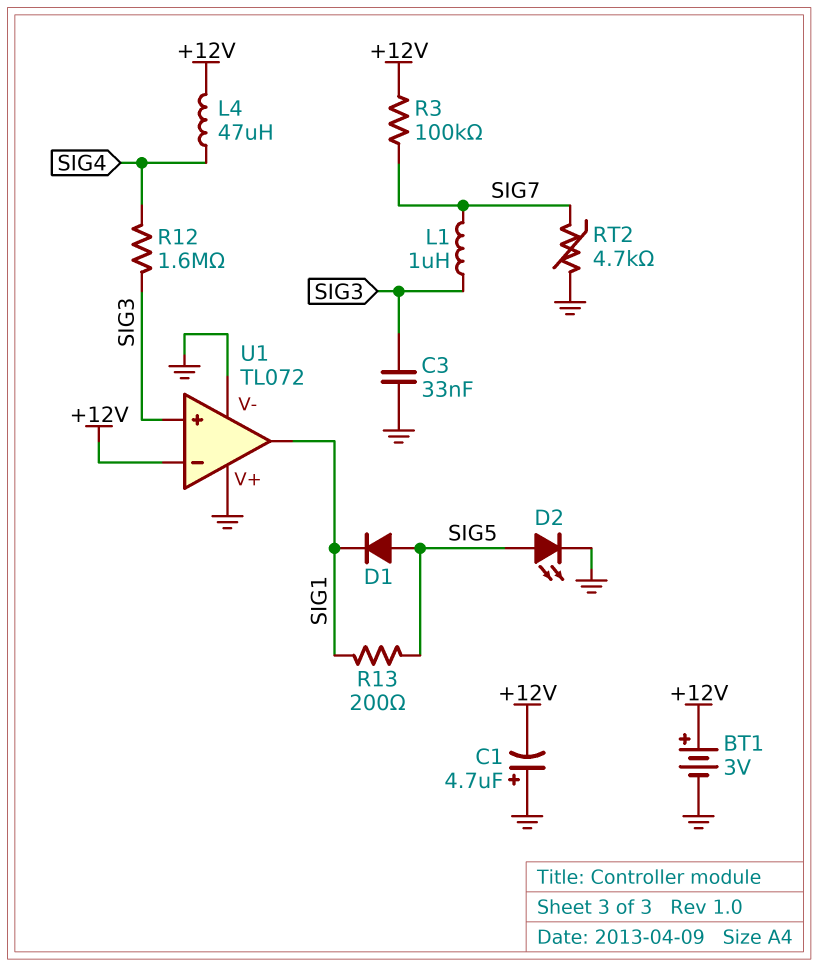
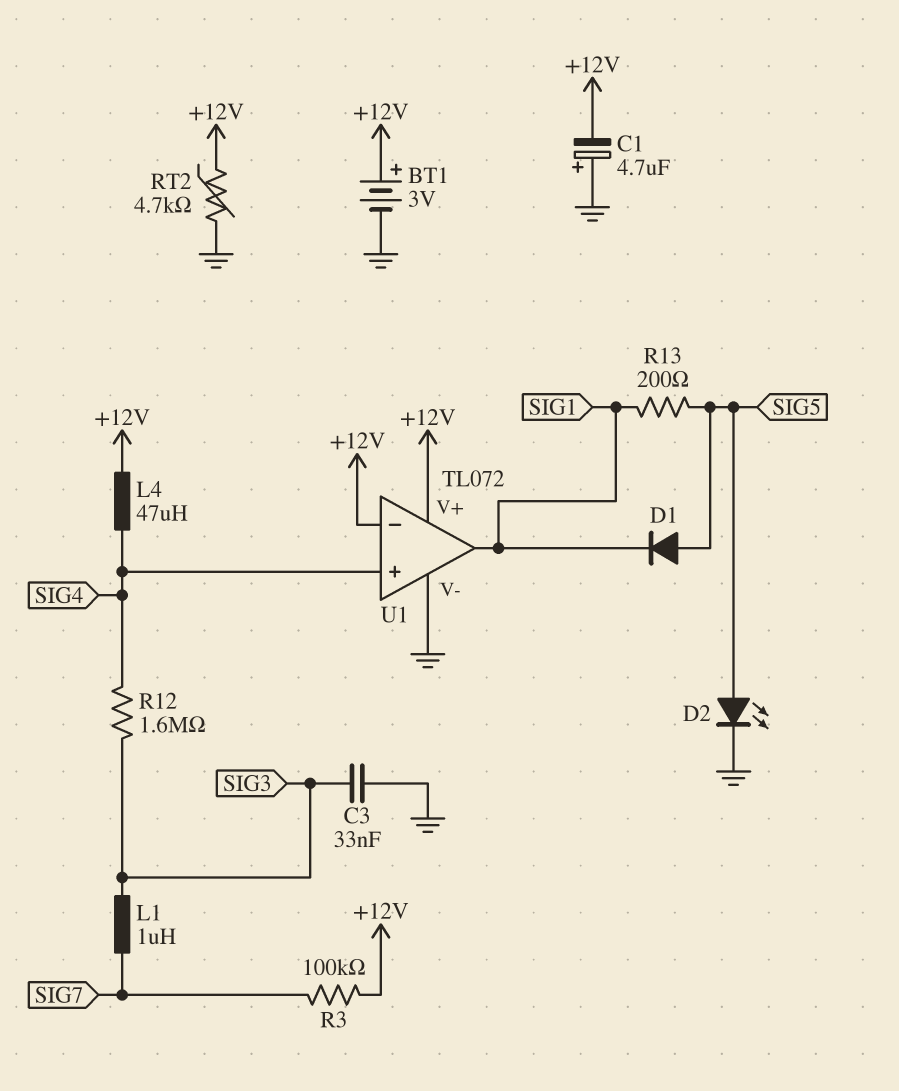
RT2: 4.7k (GND, SIG7) -> 4.7k (+12V, GND)
U1 pin V+: GND -> +12V
U1 pin in+: SIG3 -> SIG4

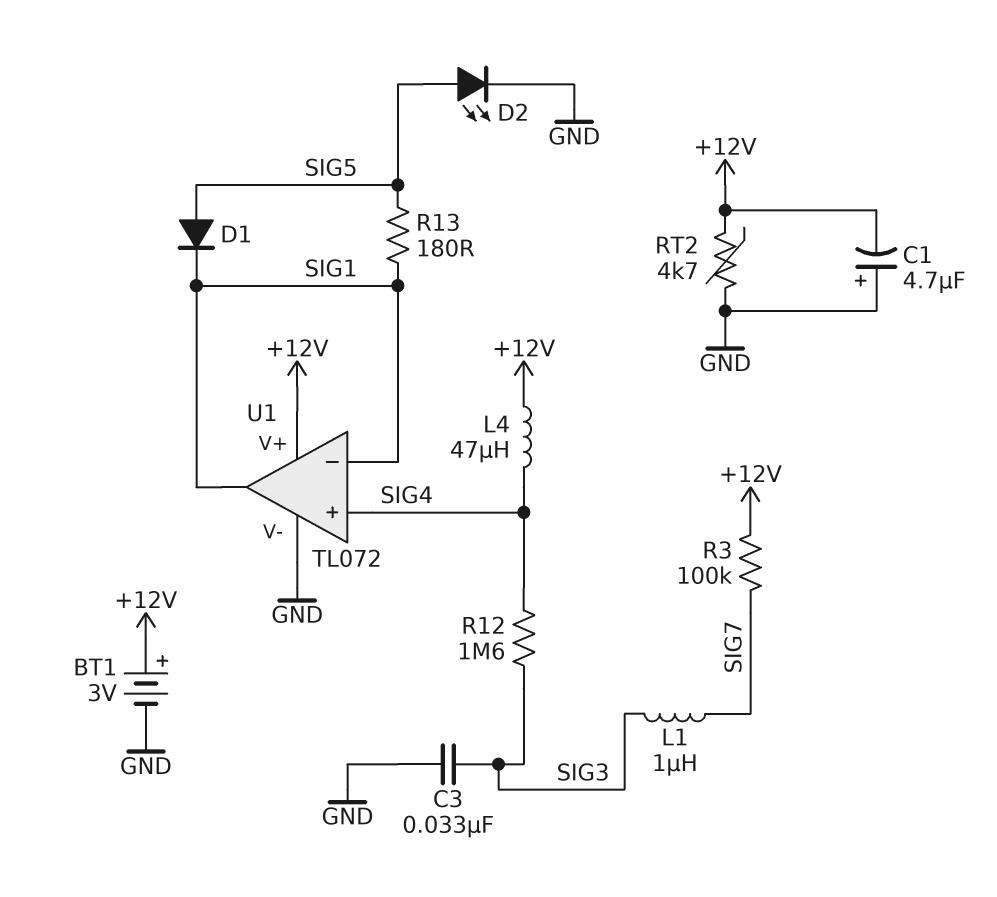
R13: 200 (SIG1, SIG5) -> 180 (SIG1, SIG5)
U1 pin in-: +12V -> SIG1

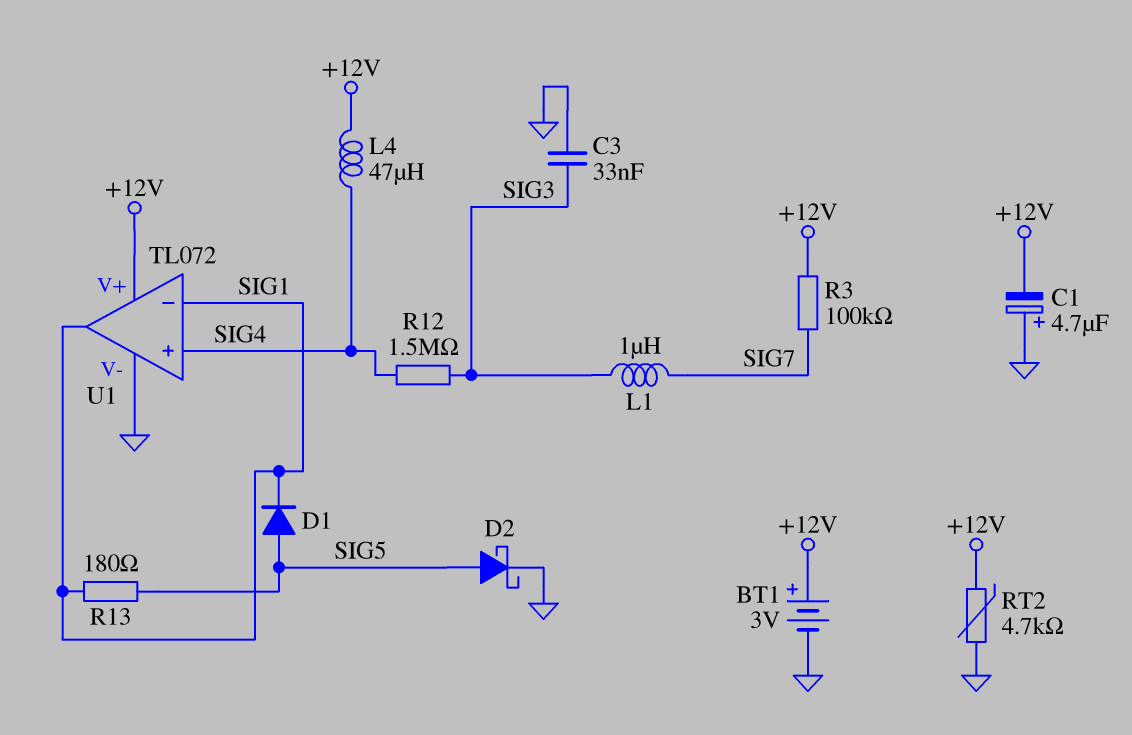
D2: LED (A SIG5, K GND) -> schottky (A SIG5, K GND)
R12: 1.6M (SIG3, SIG4) -> 1.5M (SIG3, SIG4)

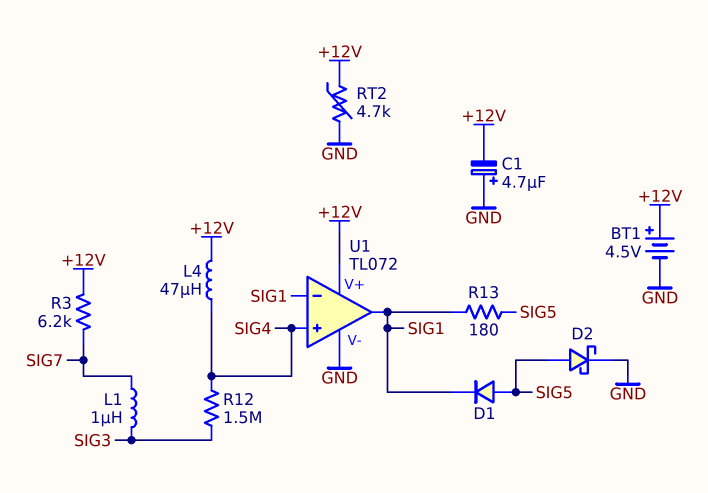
BT1: 3V (plus +12V, minus GND) -> 4.5V (plus +12V, minus GND)
C3: 33nF (GND, SIG3) -> none
R3: 100k (+12V, SIG7) -> 6.2k (+12V, SIG7)

